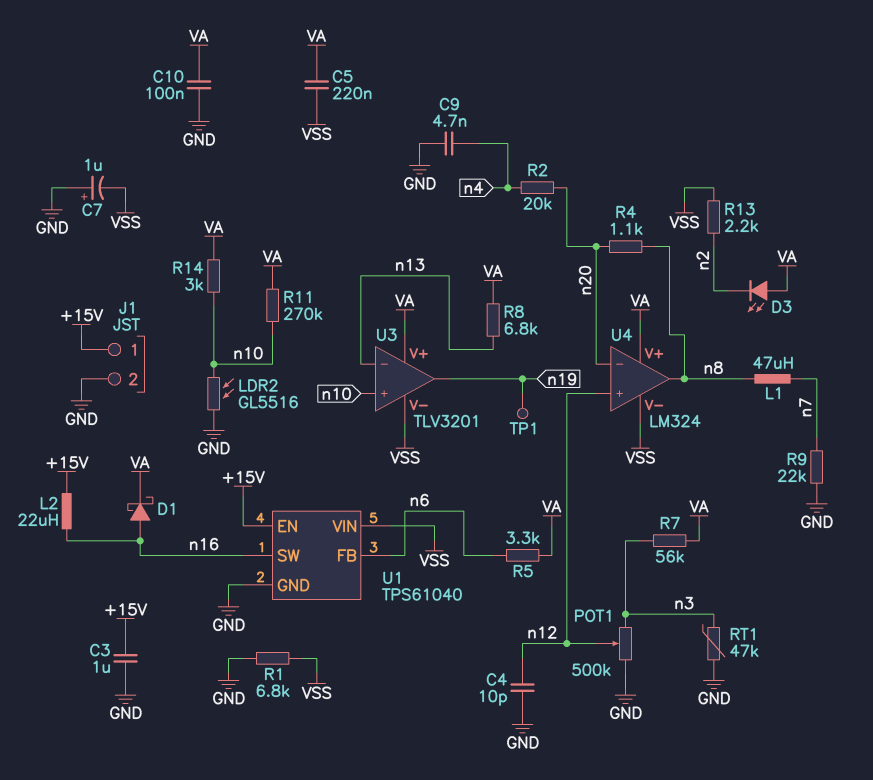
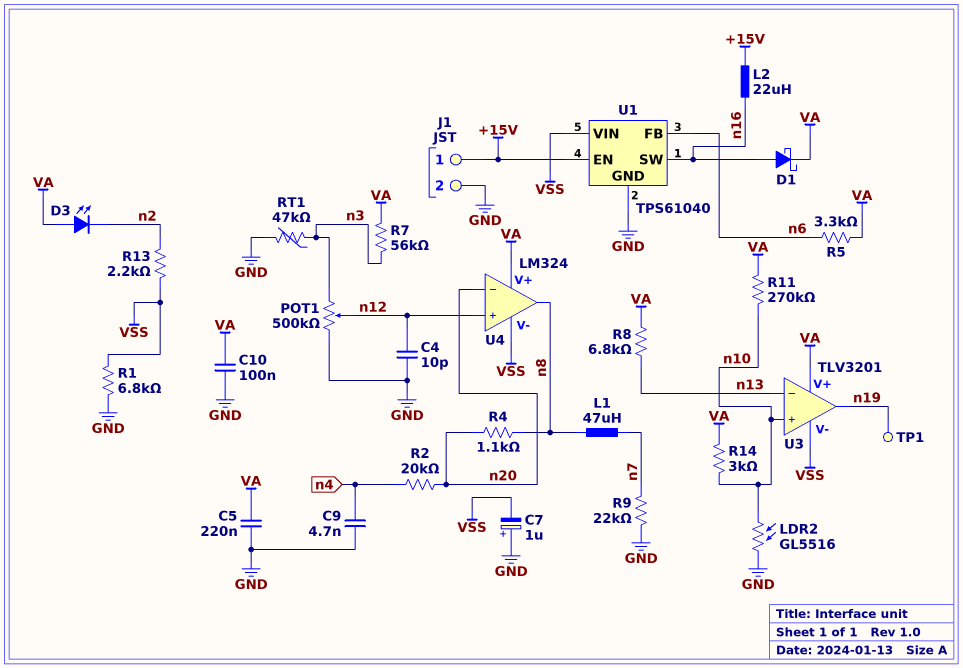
C3: 1uF (+15V, GND) -> none
C5: 220nF (VA, VSS) -> 220nF (GND, VA)

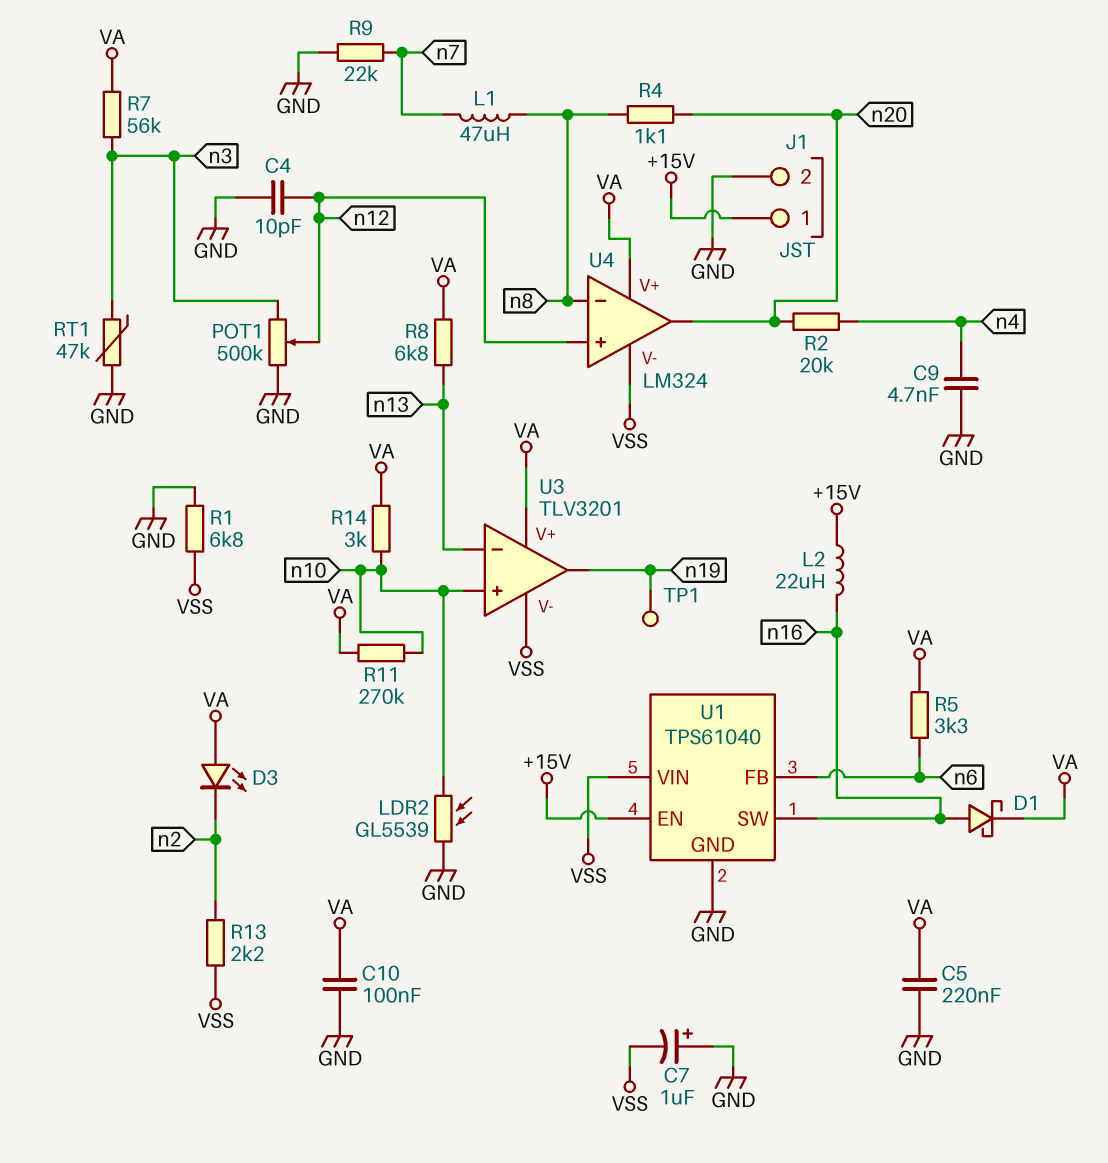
LDR2: GL5516 (GND, n10) -> GL5539 (GND, n10)
U4 pin in-: n20 -> n8
U4 pin out: n8 -> n20

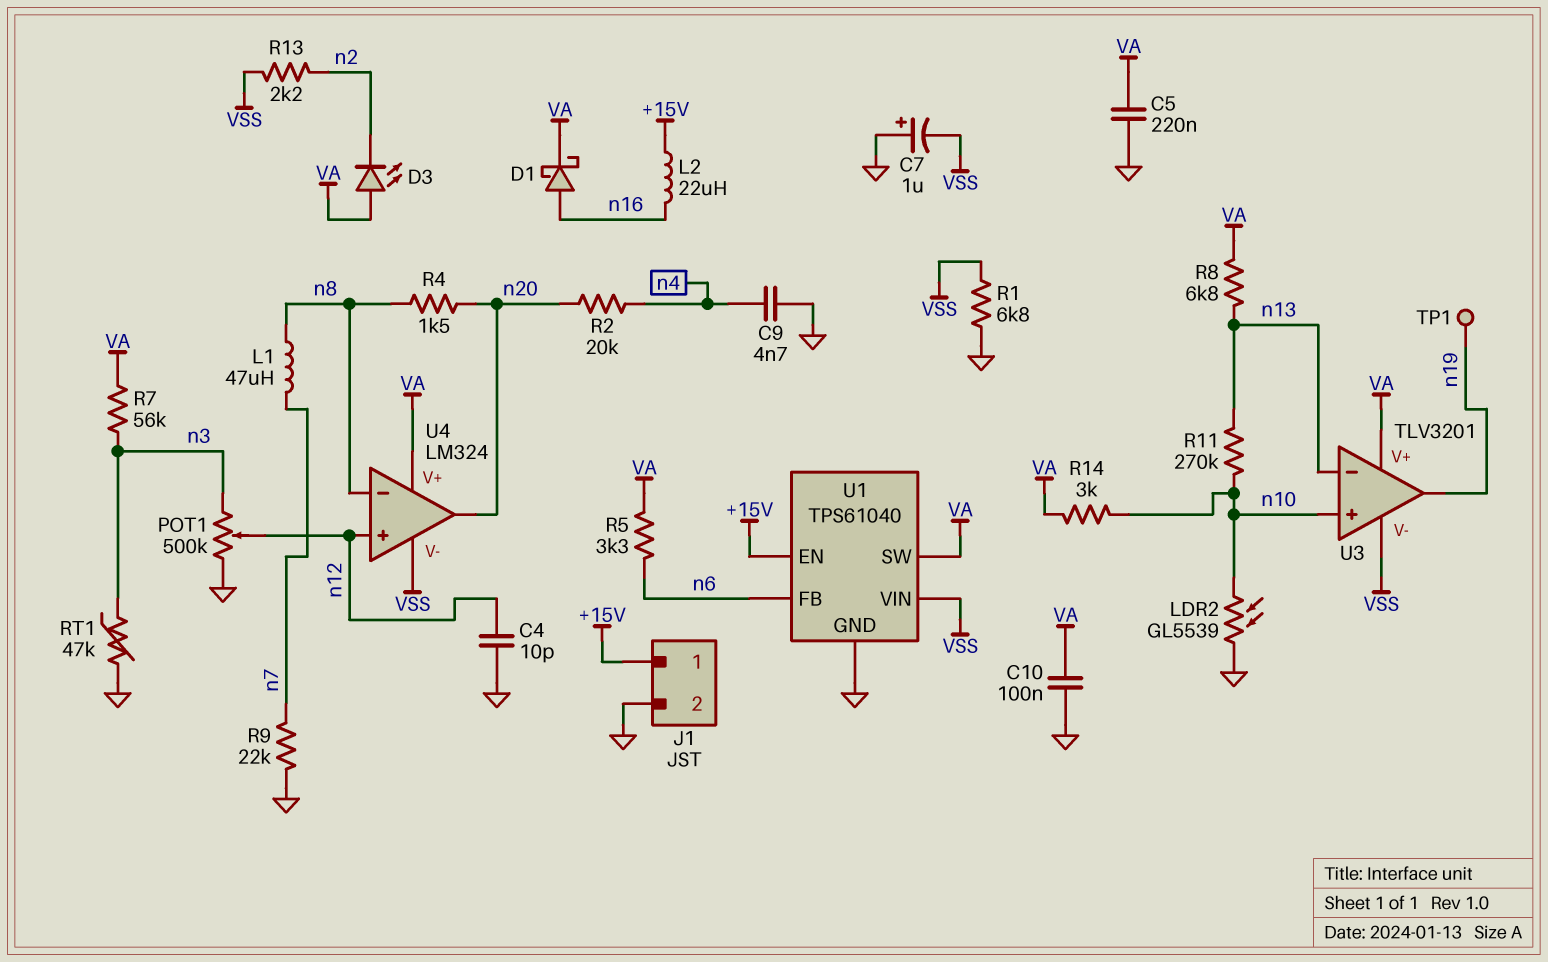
R4: 1.1k (n8, n20) -> 1.5k (n8, n20)
R11: 270k (VA, n10) -> 270k (n10, n13)
U1 pin SW: n16 -> VA

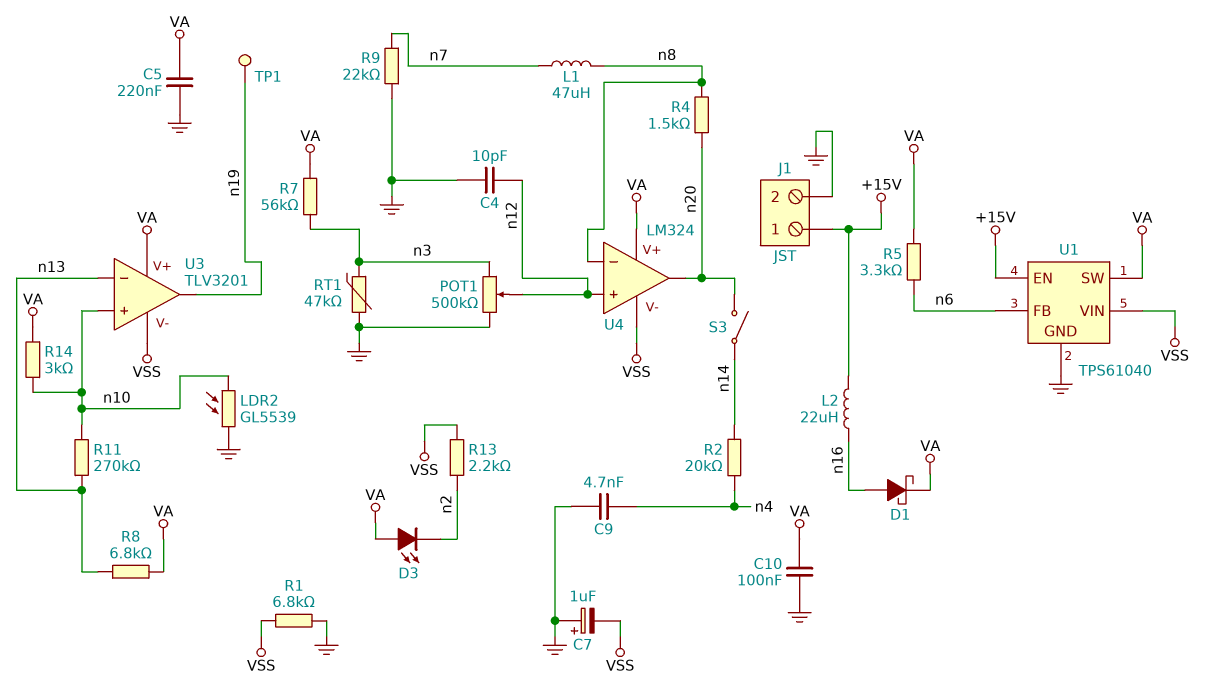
R2: 20k (n4, n20) -> 20k (n4, n14)
S3: none -> switch (n14, n20)

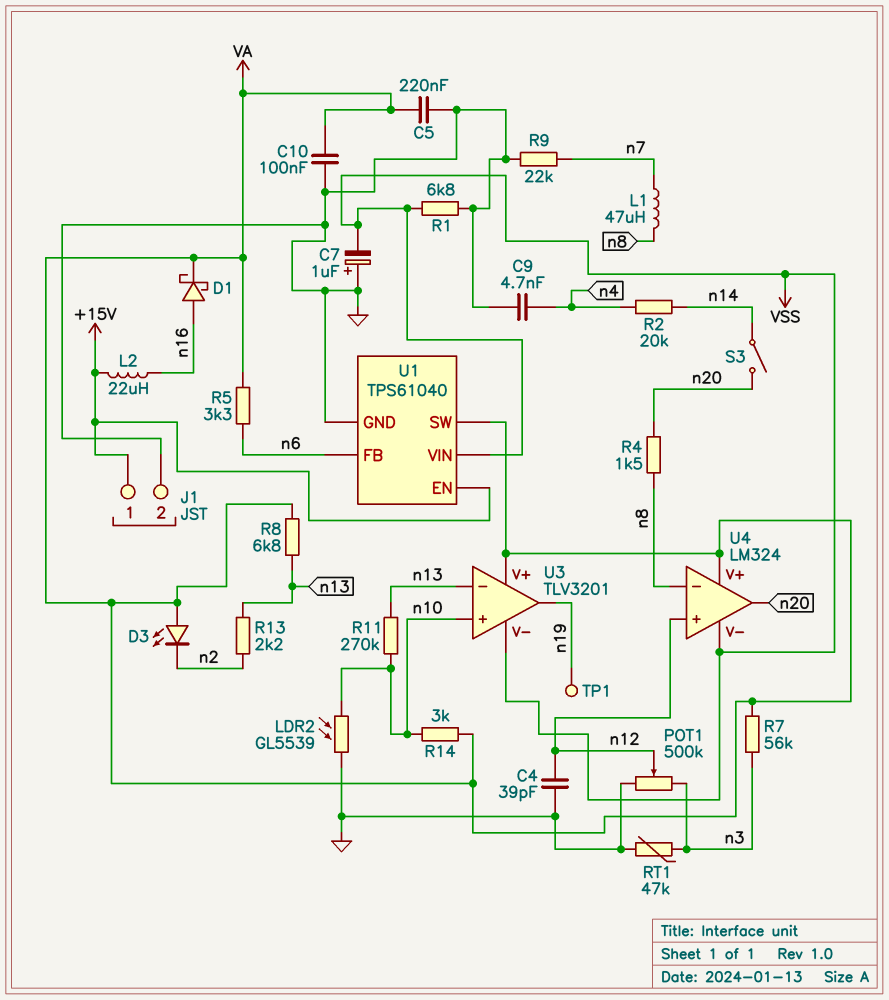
C4: 10pF (GND, n12) -> 39pF (GND, n12)
R13: 2.2k (VSS, n2) -> 2.2k (n2, n13)

